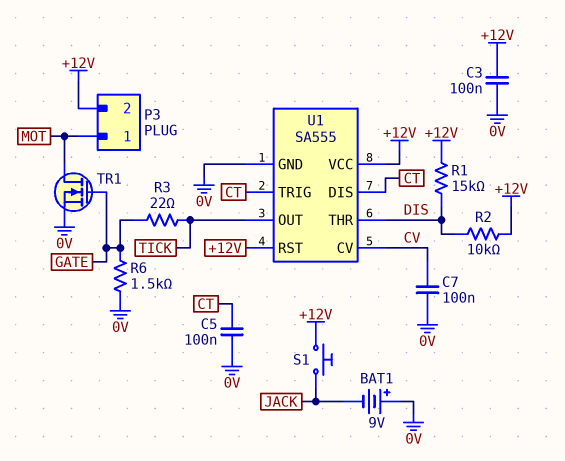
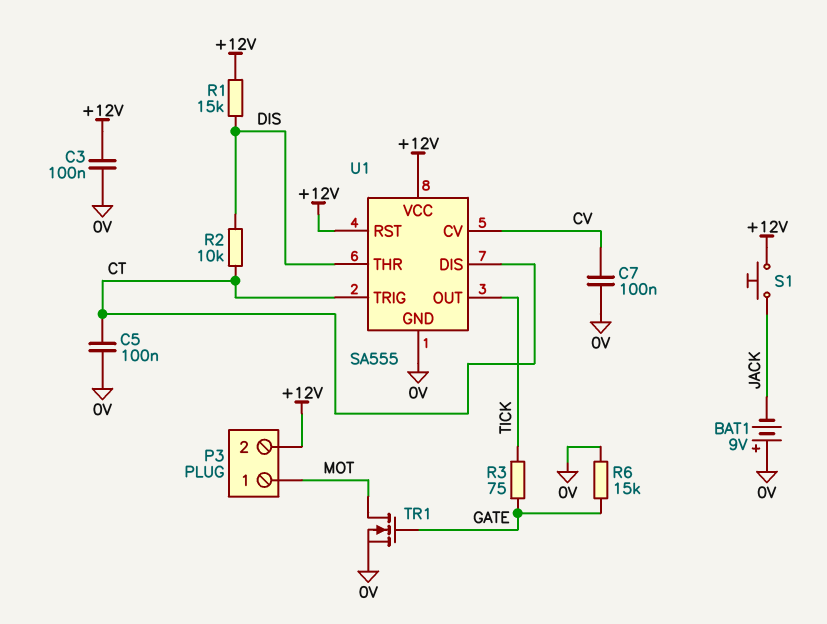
R2: 10k (+12V, DIS) -> 10k (CT, DIS)
R3: 22 (GATE, TICK) -> 75 (GATE, TICK)
R6: 1.5k (0V, GATE) -> 15k (0V, GATE)

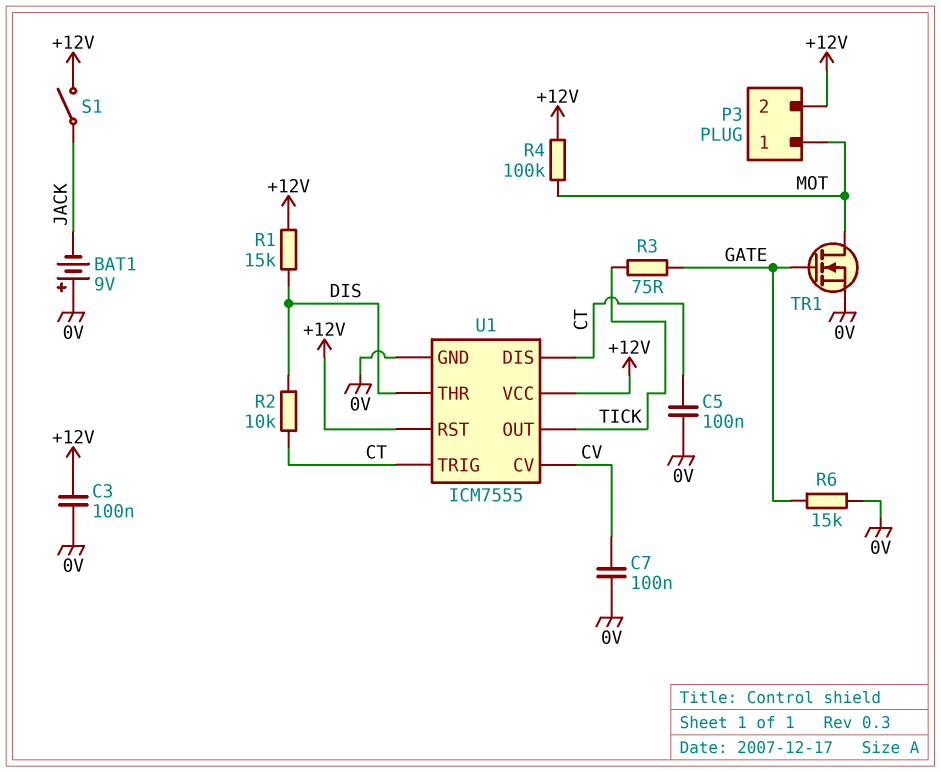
R4: none -> 100k (+12V, MOT)
S1: button (+12V, JACK) -> switch (+12V, JACK)
U1: SA555 -> ICM7555

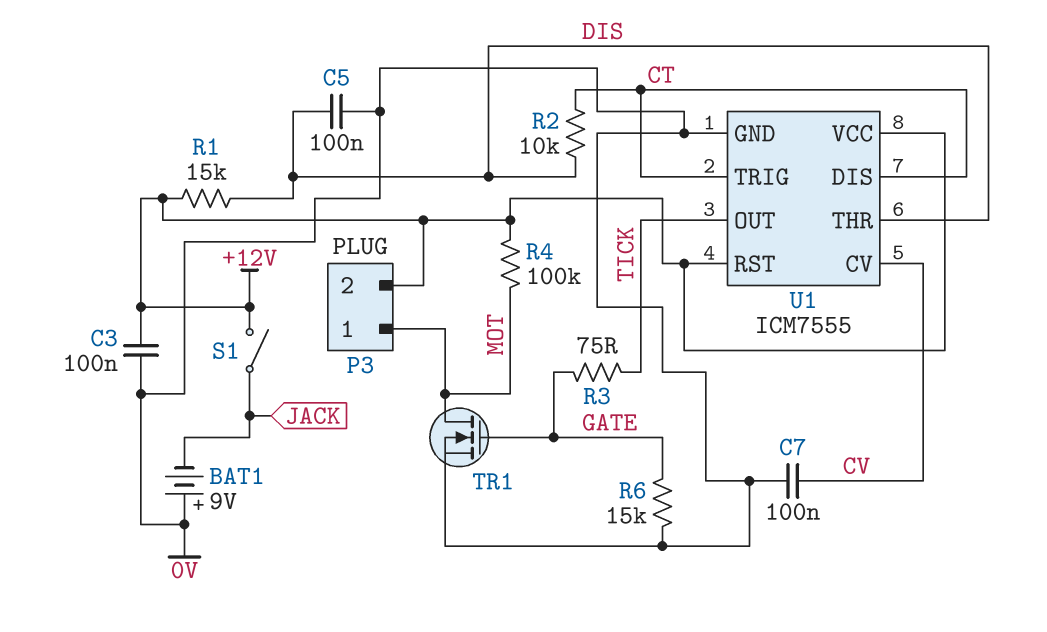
C5: 100nF (0V, CT) -> 100nF (0V, DIS)

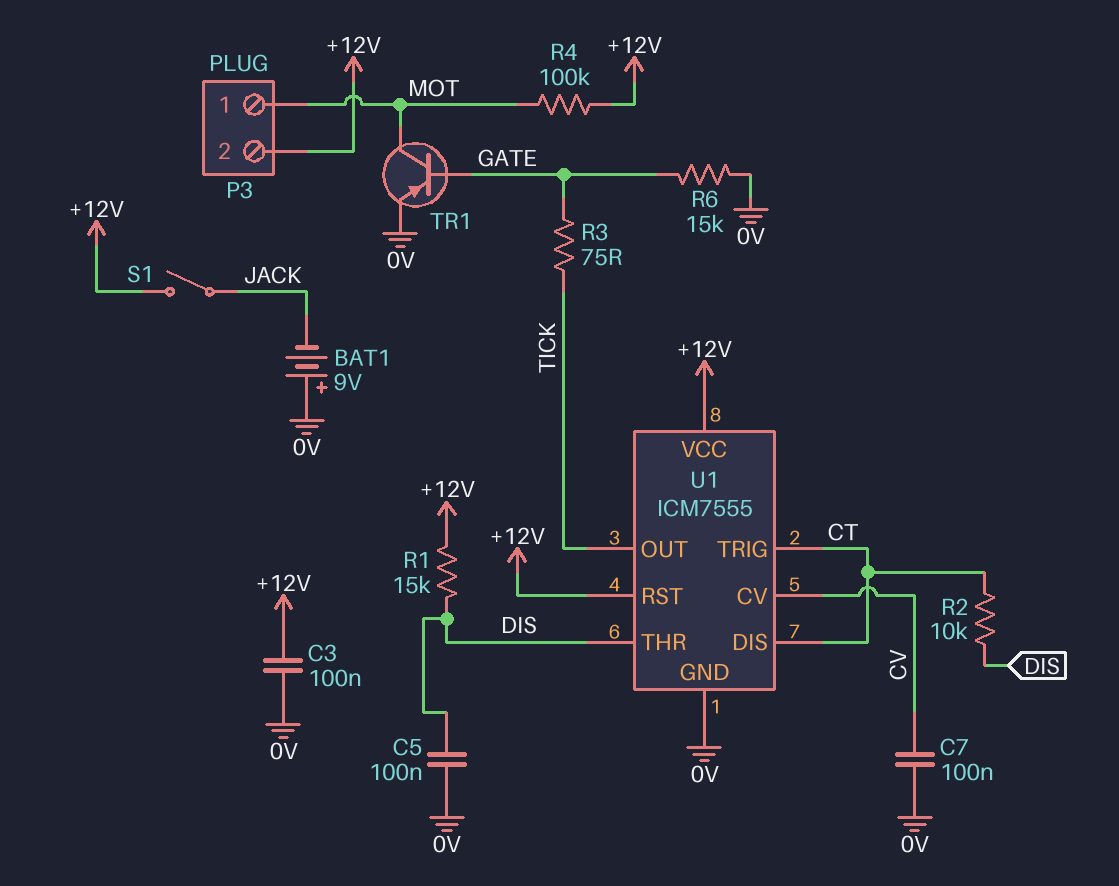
TR1: NMOS (G GATE, D MOT, S 0V) -> PNP (B GATE, C MOT, E 0V)

